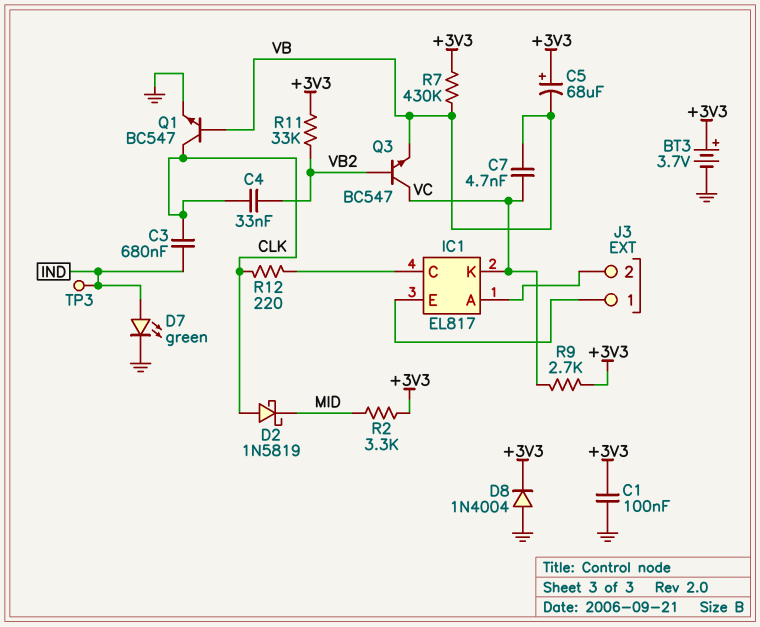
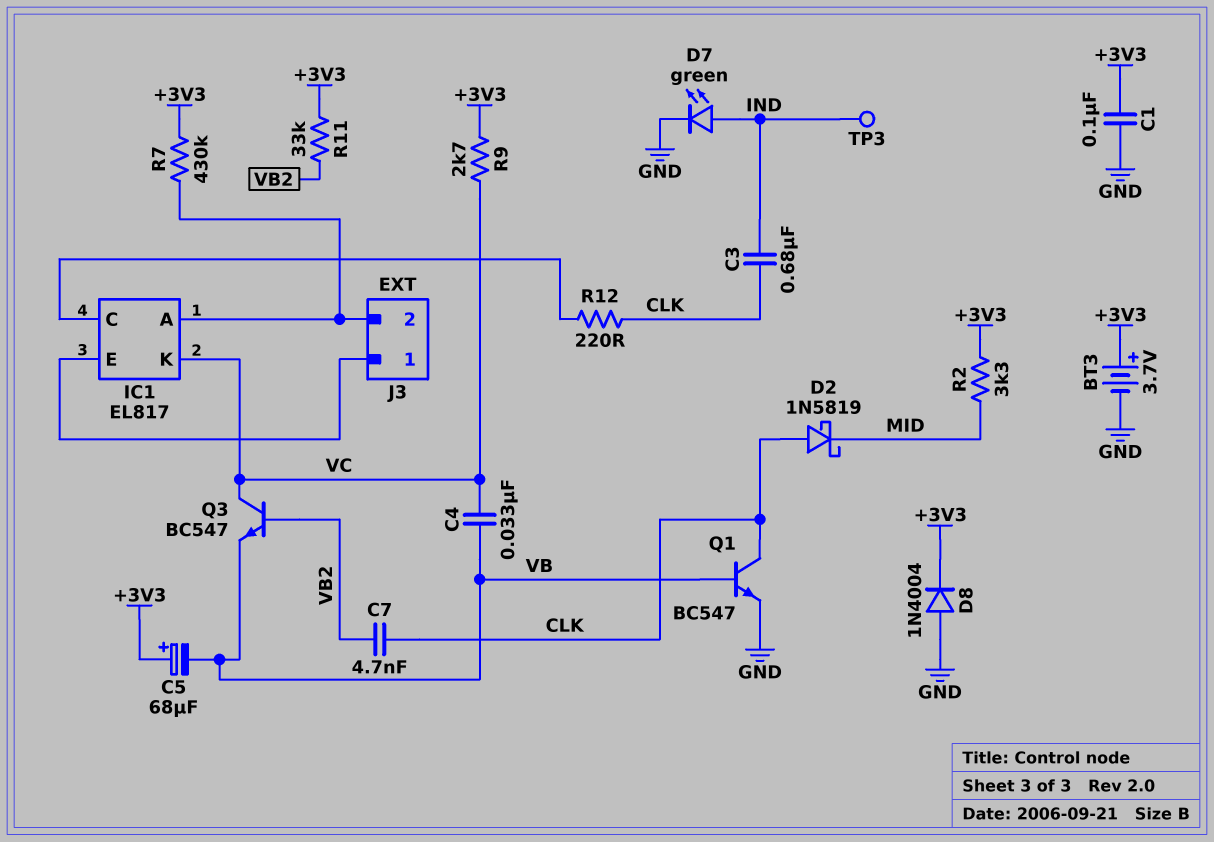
C4: 33nF (CLK, VB2) -> 33nF (VB, VC)
C7: 4.7nF (VB, VC) -> 4.7nF (CLK, VB2)
R7: 430k (+3V3, VB) -> 430k (+3V3, IC1/A)

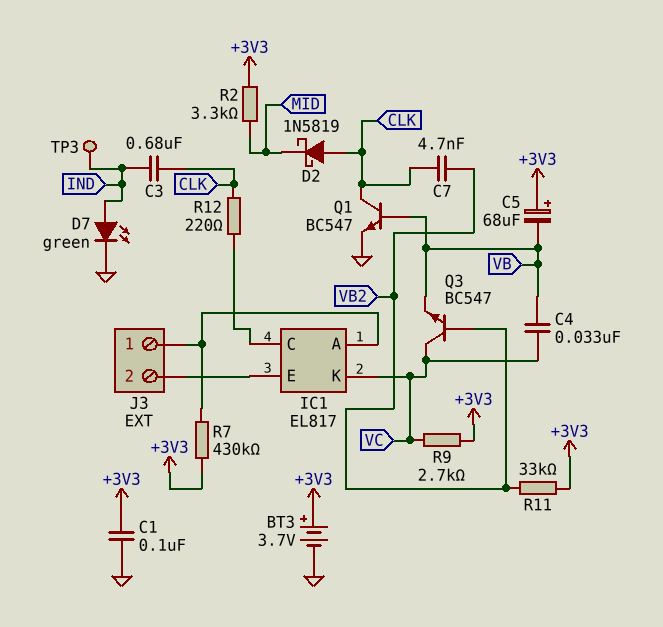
D8: diode 1N4004 (A GND, K +3V3) -> none
J3 pin 1: IC1/E -> IC1/A
J3 pin 2: IC1/A -> IC1/E

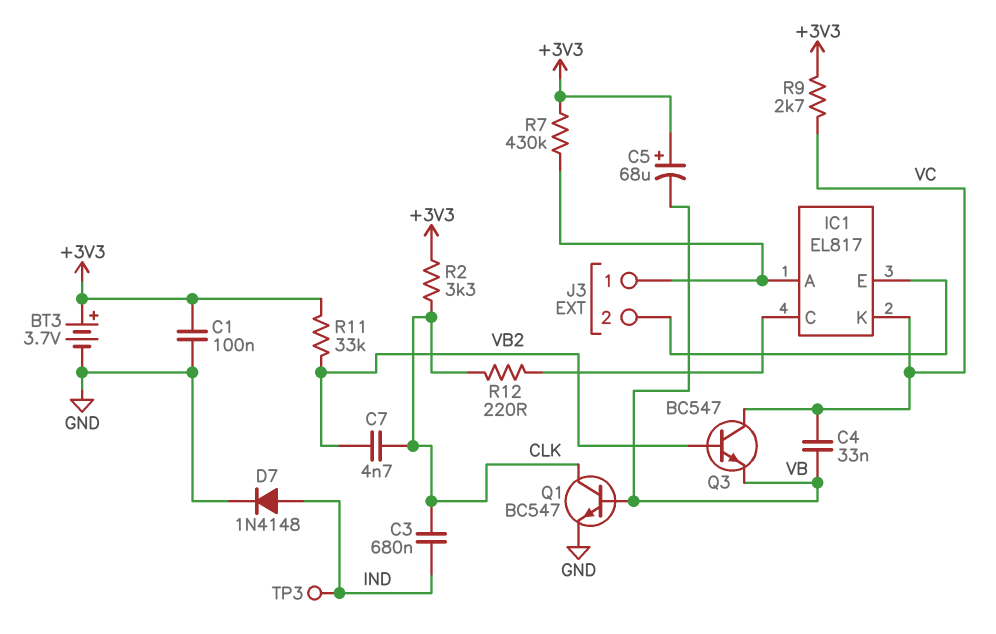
D2: schottky 1N5819 (A CLK, K MID) -> none
D7: LED green (A IND, K GND) -> diode 1N4148 (A IND, K GND)
R2: 3.3k (+3V3, MID) -> 3.3k (+3V3, CLK)

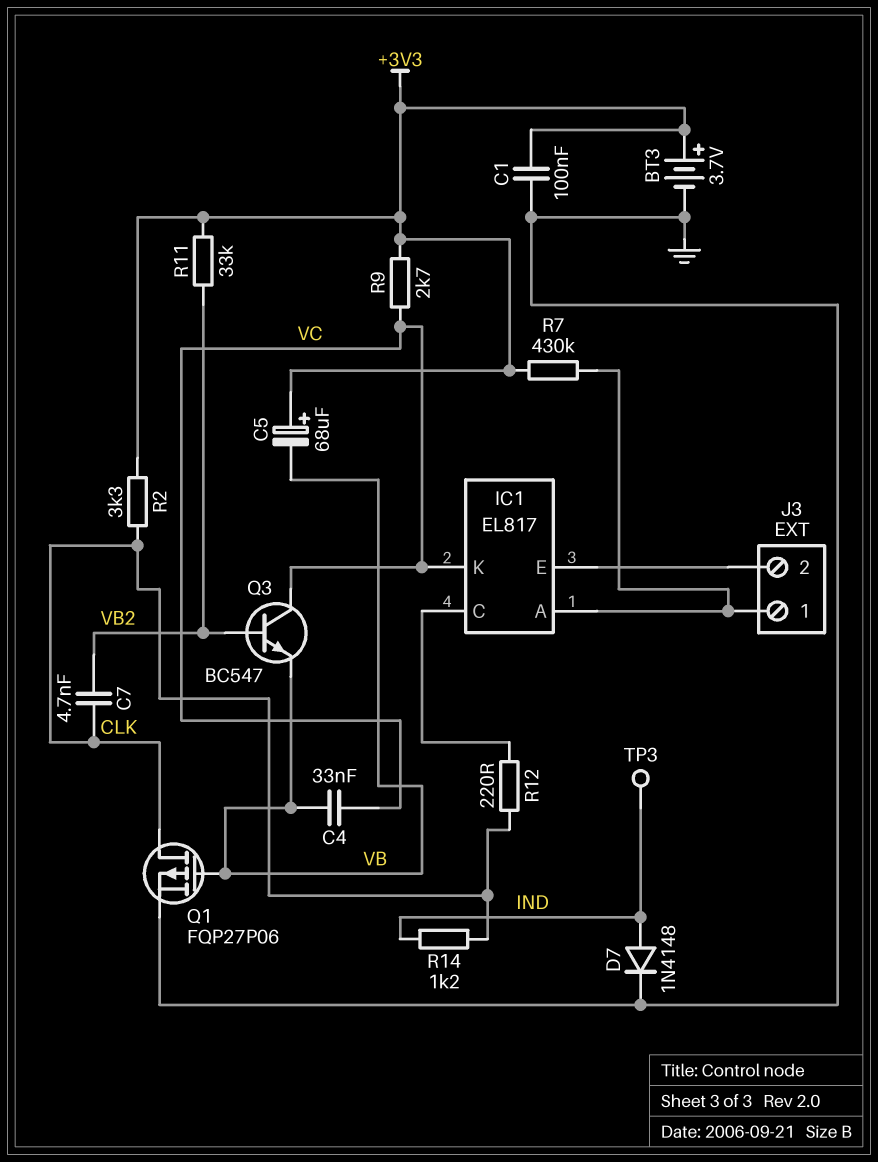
C3: 680nF (CLK, IND) -> none
Q1: NPN BC547 (B VB, C CLK, E GND) -> PMOS FQP27P06 (G VB, D CLK, S GND)
R14: none -> 1.2k (CLK, IND)

